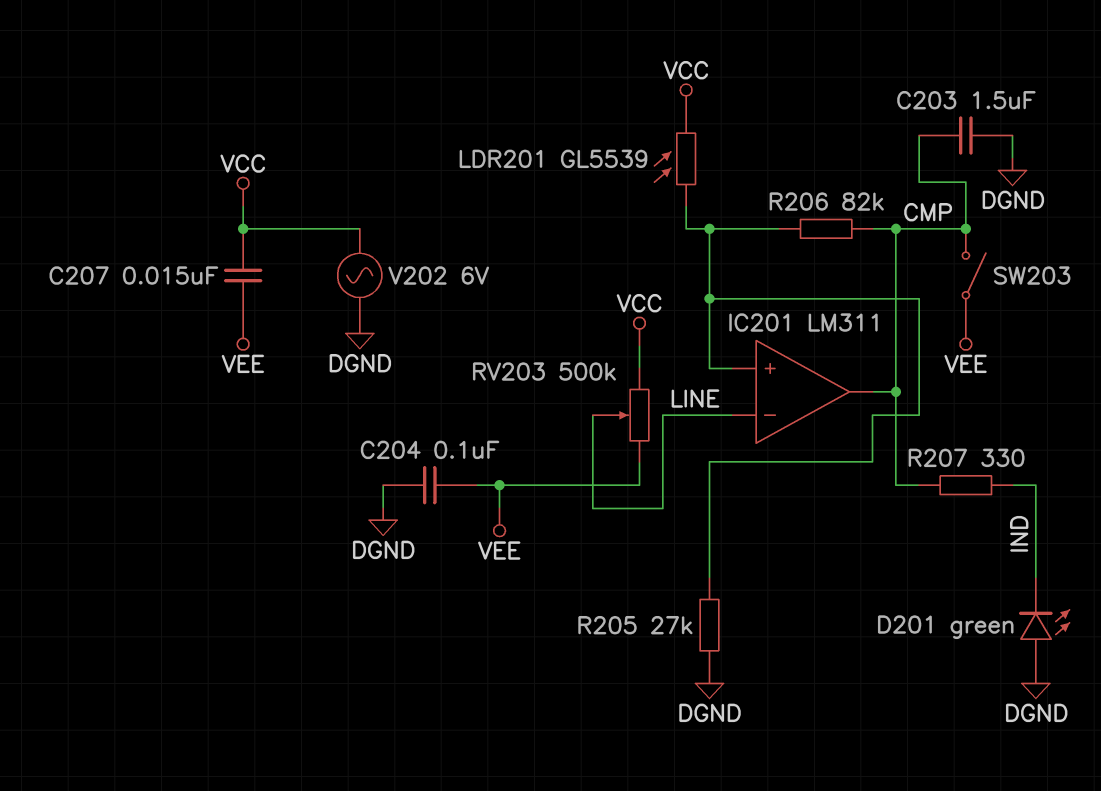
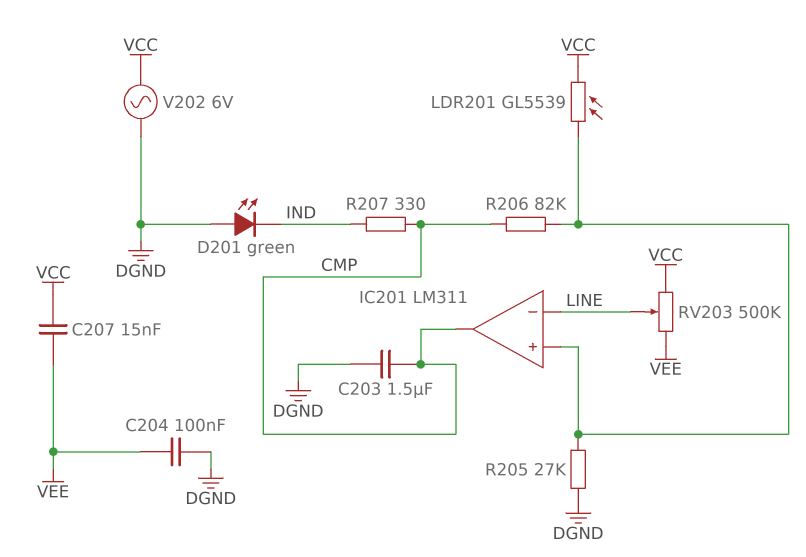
SW203: switch (CMP, VEE) -> none

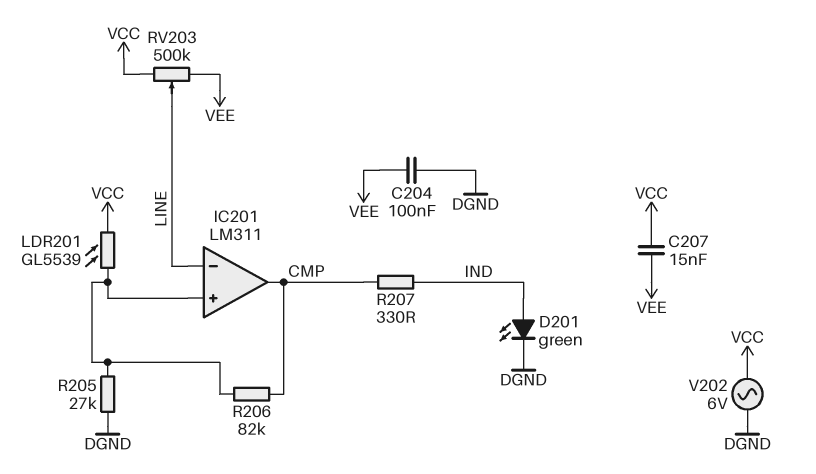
C203: 1.5uF (CMP, DGND) -> none
D201: LED green (A DGND, K IND) -> LED green (A IND, K DGND)

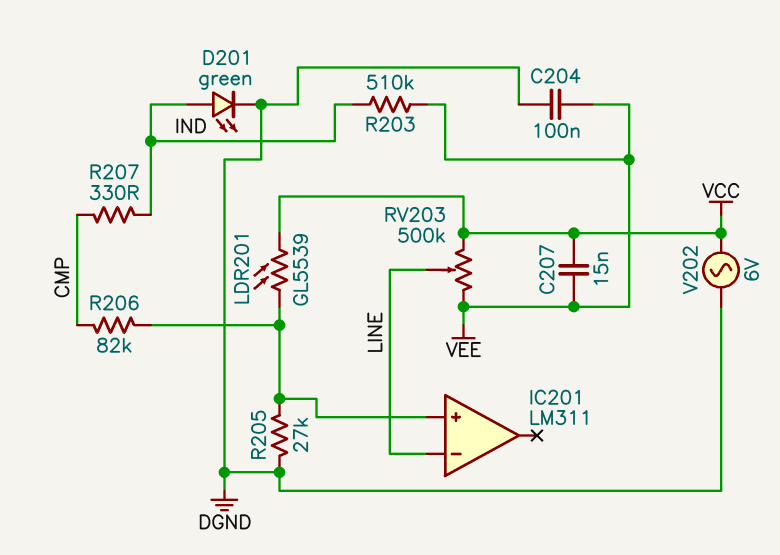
IC201 pin out: CMP -> none
R203: none -> 510k (IND, VEE)

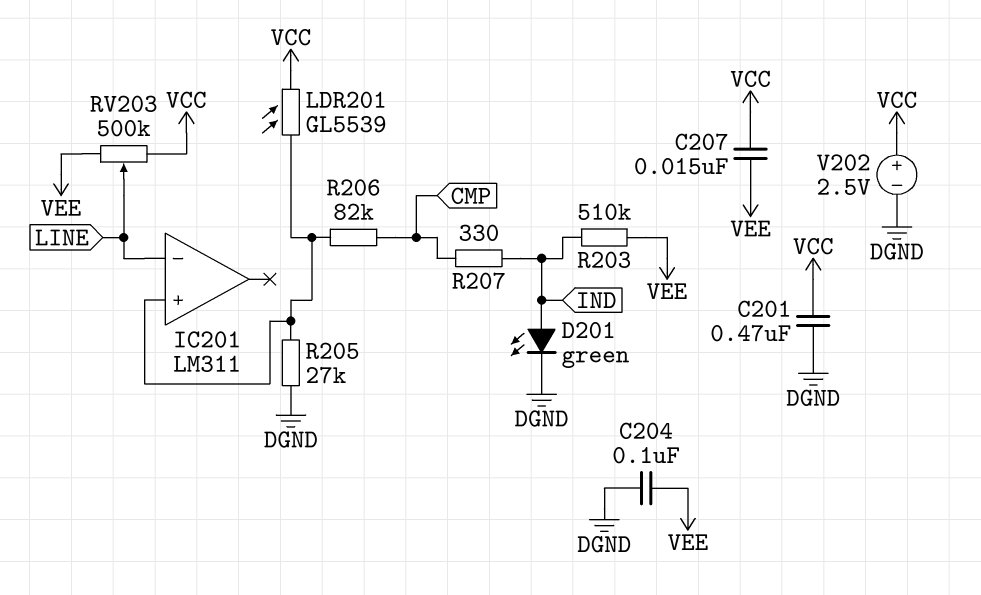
C201: none -> 470nF (DGND, VCC)
V202: AC 6V (DGND, VCC) -> 2.5V (plus VCC, minus DGND)

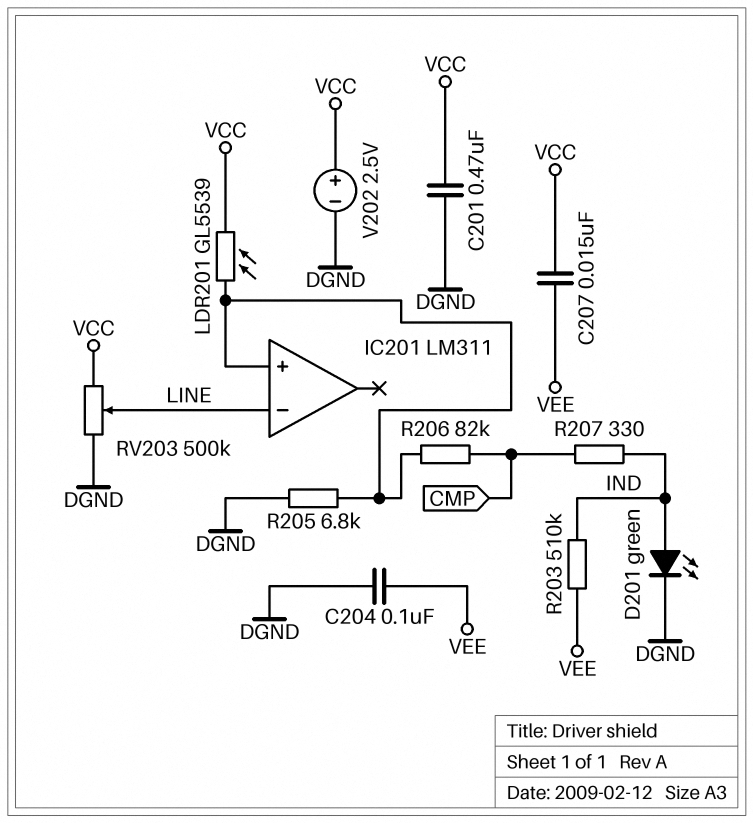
R205: 27k (DGND, IC201/in+) -> 6.8k (DGND, IC201/in+)
RV203: 500k (VCC, VEE, wiper LINE) -> 500k (DGND, VCC, wiper LINE)

